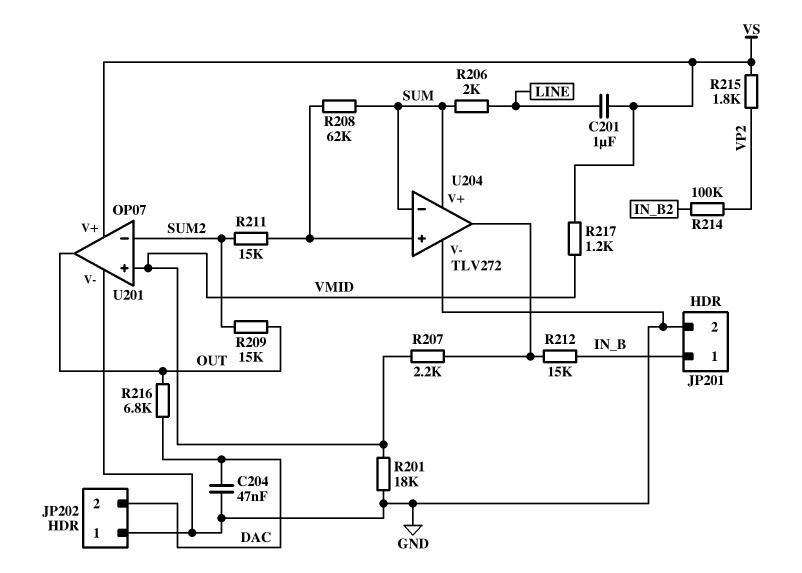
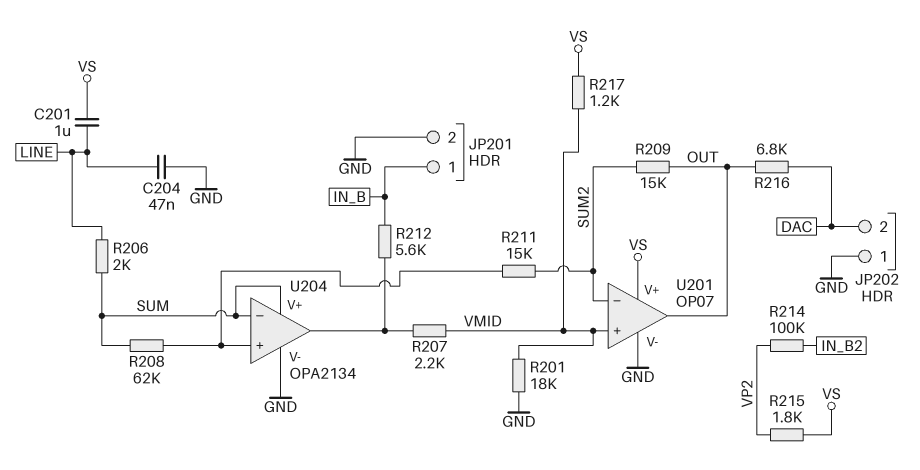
C204: 47nF (DAC, GND) -> 47nF (GND, LINE)
R212: 15k (IN_B, U204/out) -> 5.6k (IN_B, U204/out)
U204: TLV272 -> OPA2134

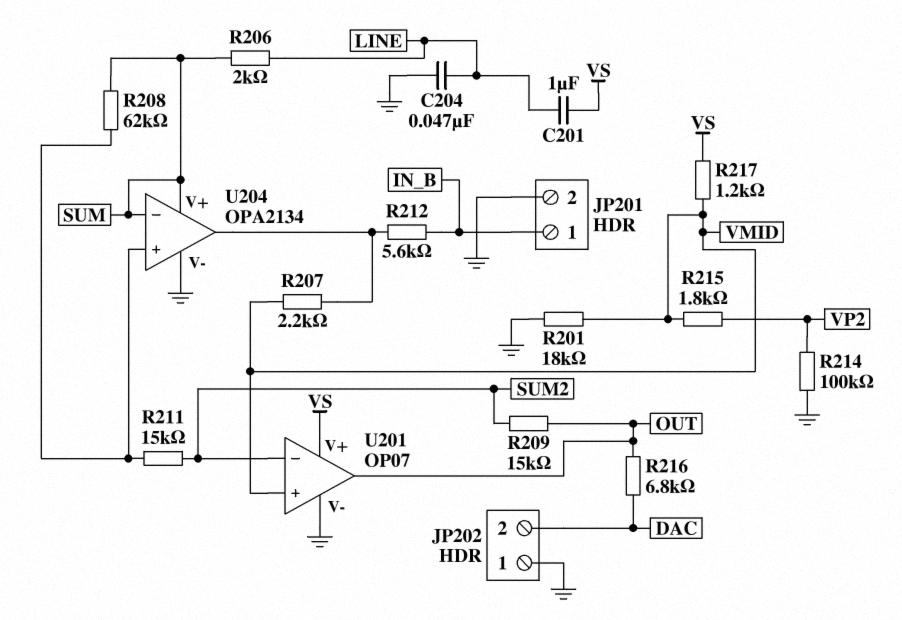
R214: 100k (IN_B2, VP2) -> 100k (GND, VP2)
R215: 1.8k (VP2, VS) -> 1.8k (VMID, VP2)

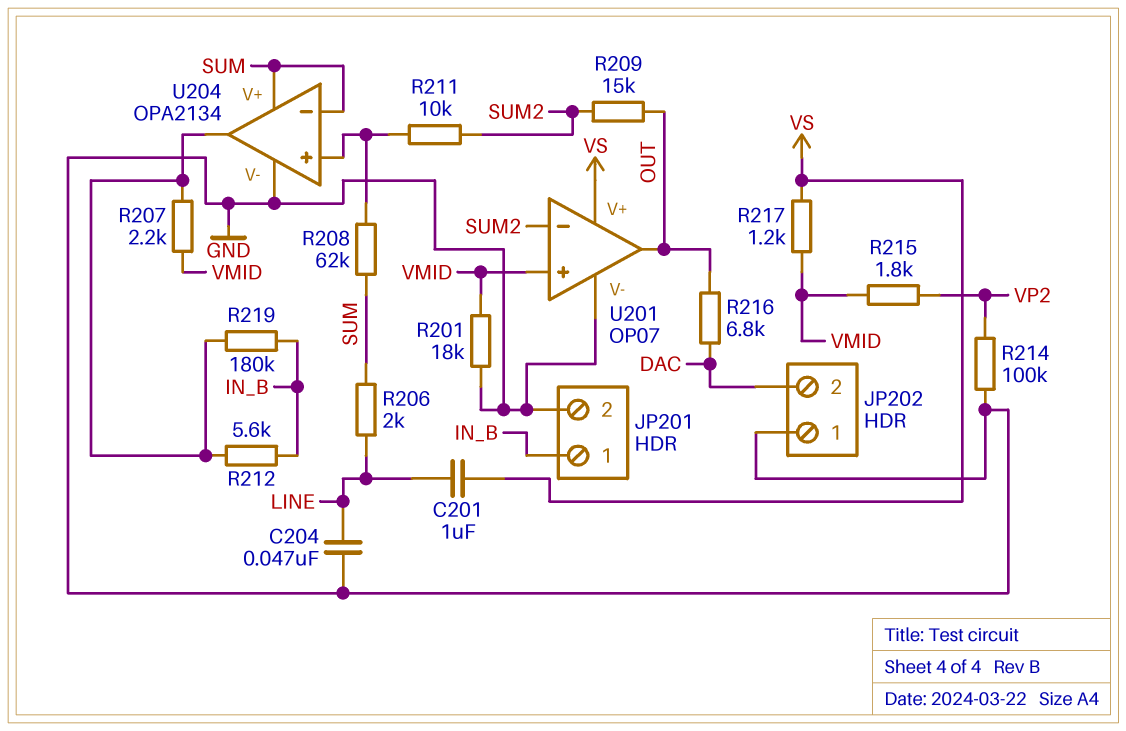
R211: 15k (SUM2, U204/in+) -> 10k (SUM2, U204/in+)
R219: none -> 180k (IN_B, U204/out)

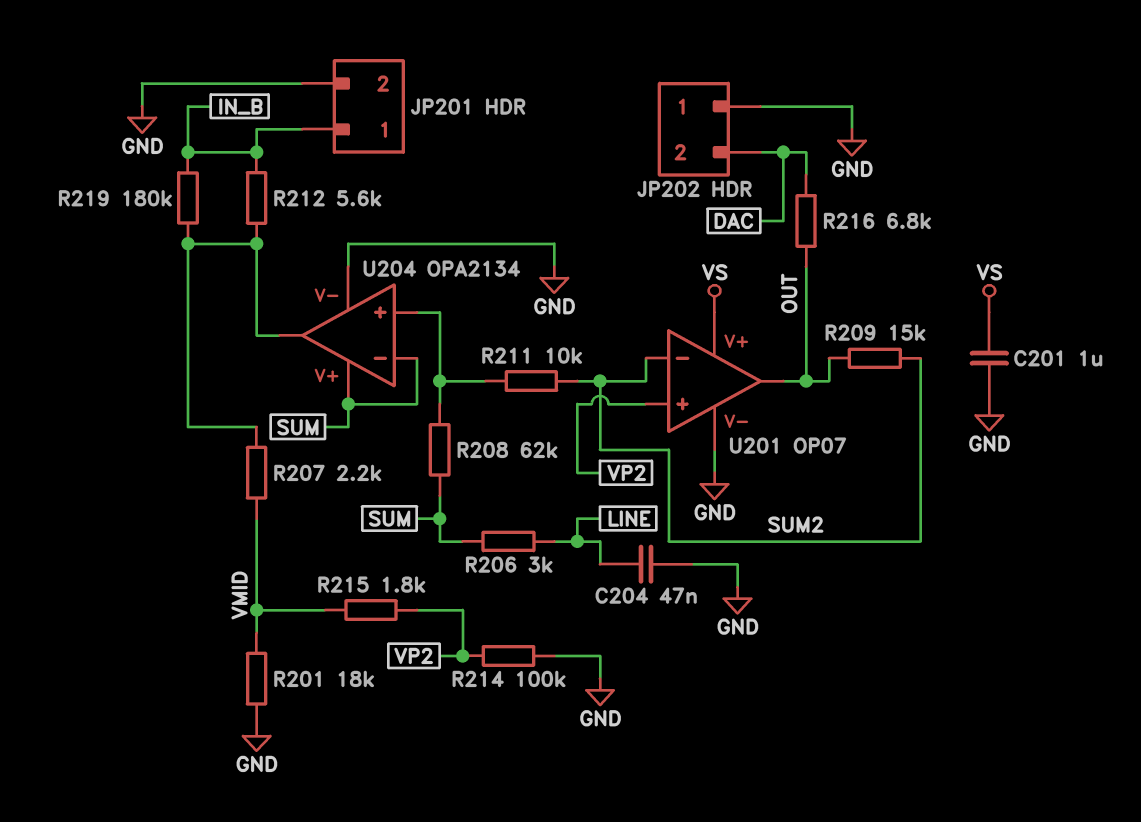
C201: 1uF (LINE, VS) -> 1uF (GND, VS)
R206: 2k (LINE, SUM) -> 3k (LINE, SUM)
R217: 1.2k (VMID, VS) -> none
U201 pin in+: VMID -> VP2

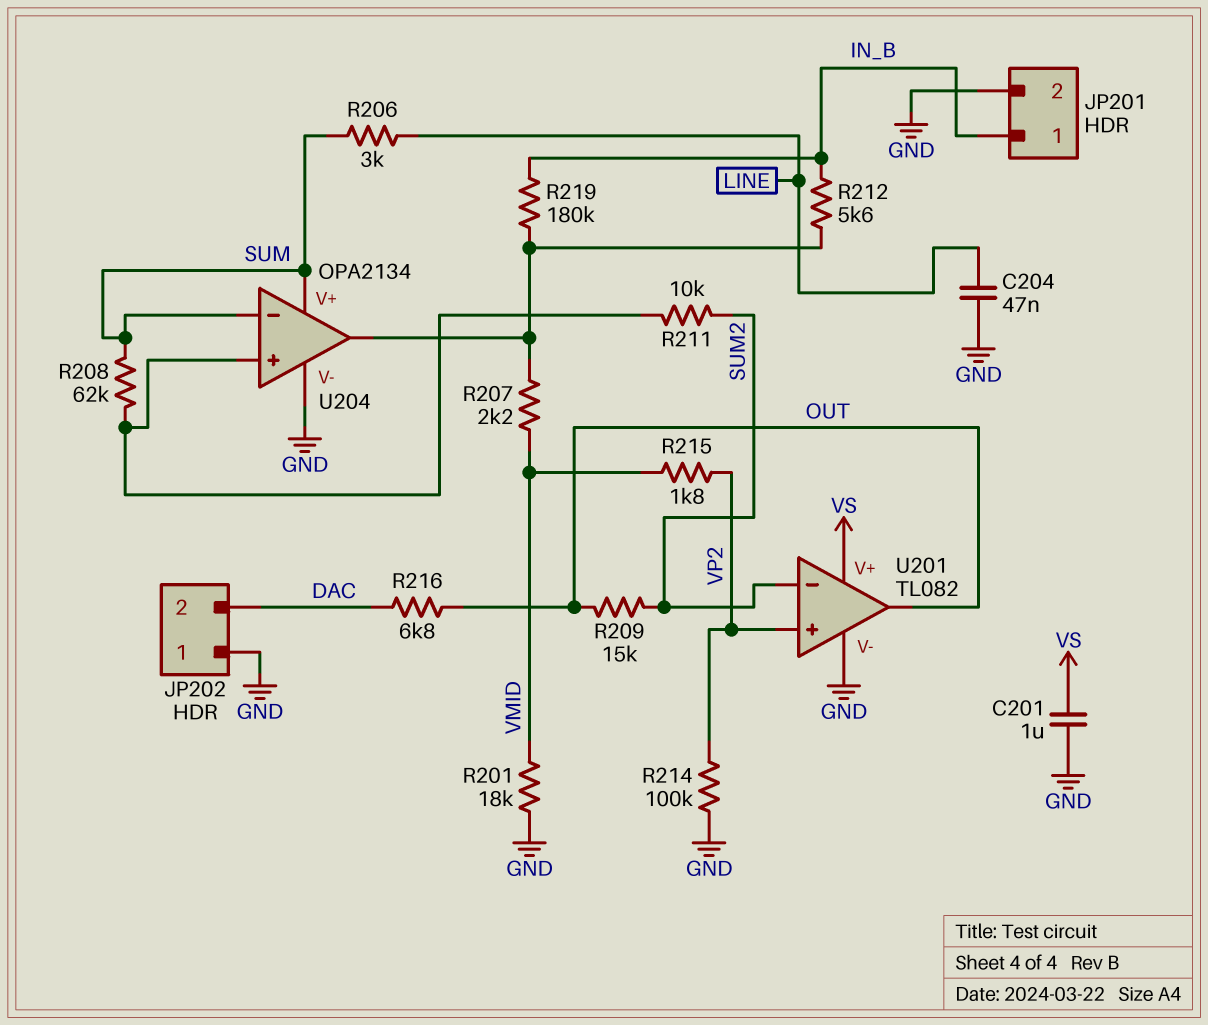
U201: OP07 -> TL082

